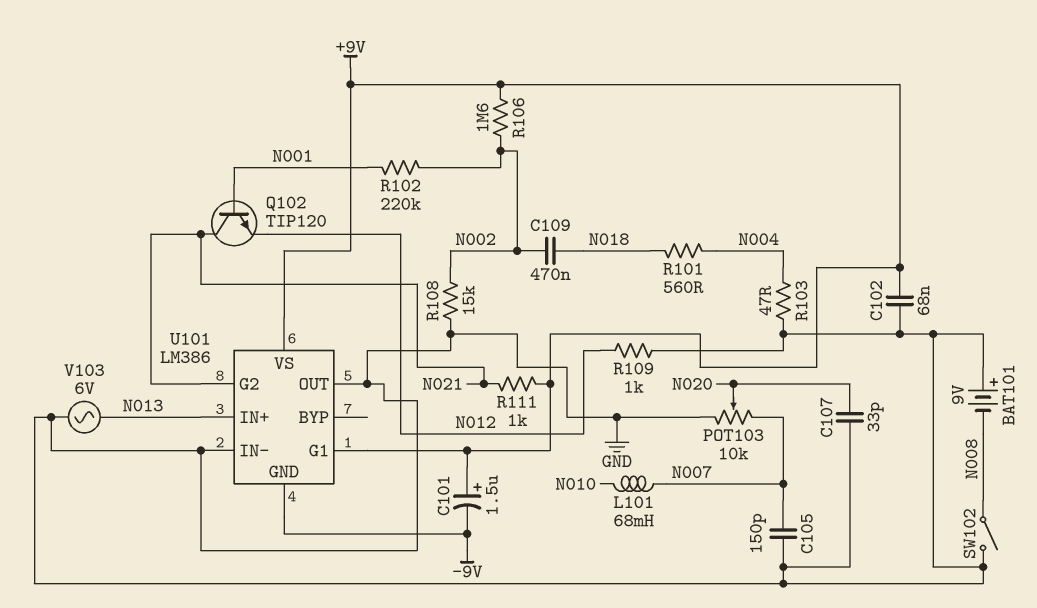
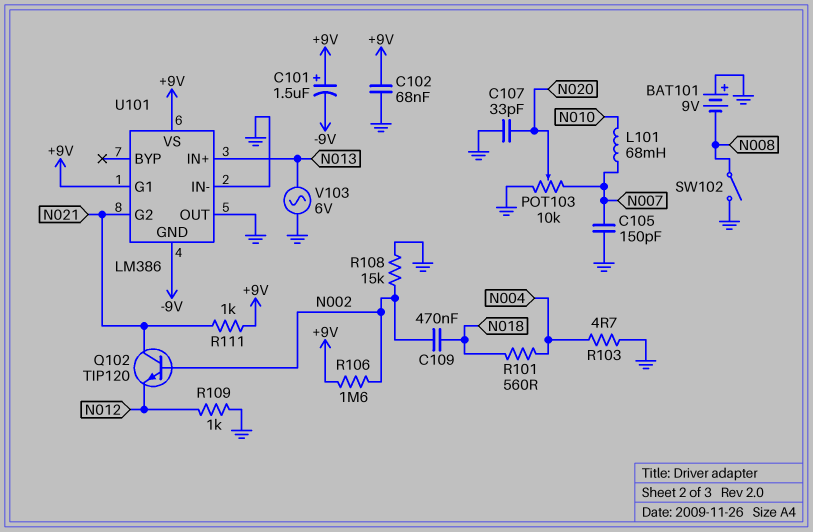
Q102: NPN TIP120 (B N001, C N021, E N012) -> NPN TIP120 (B N002, C N021, E N012)
R102: 220k (N001, N002) -> none
R103: 47 (GND, N004) -> 4.7 (GND, N004)

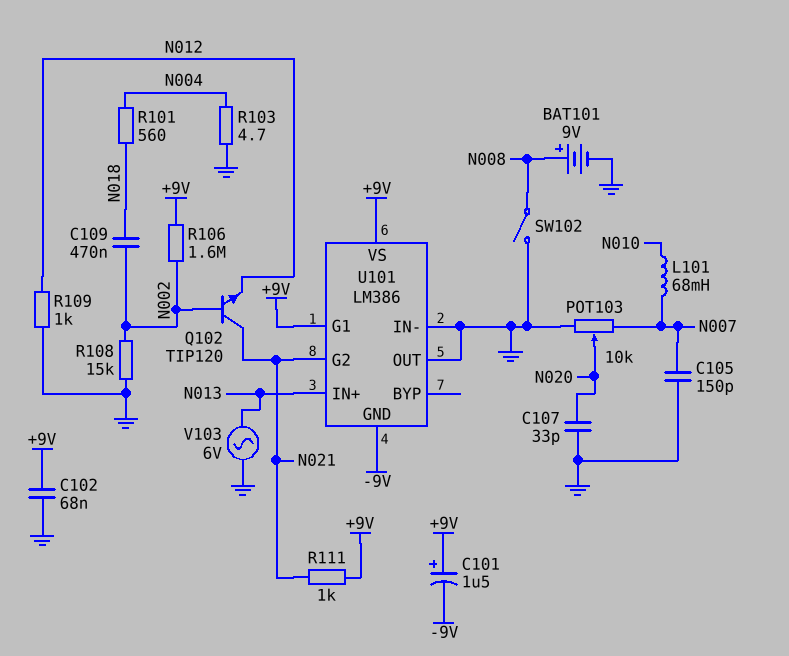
BAT101: 9V (plus GND, minus N008) -> 9V (plus N008, minus GND)

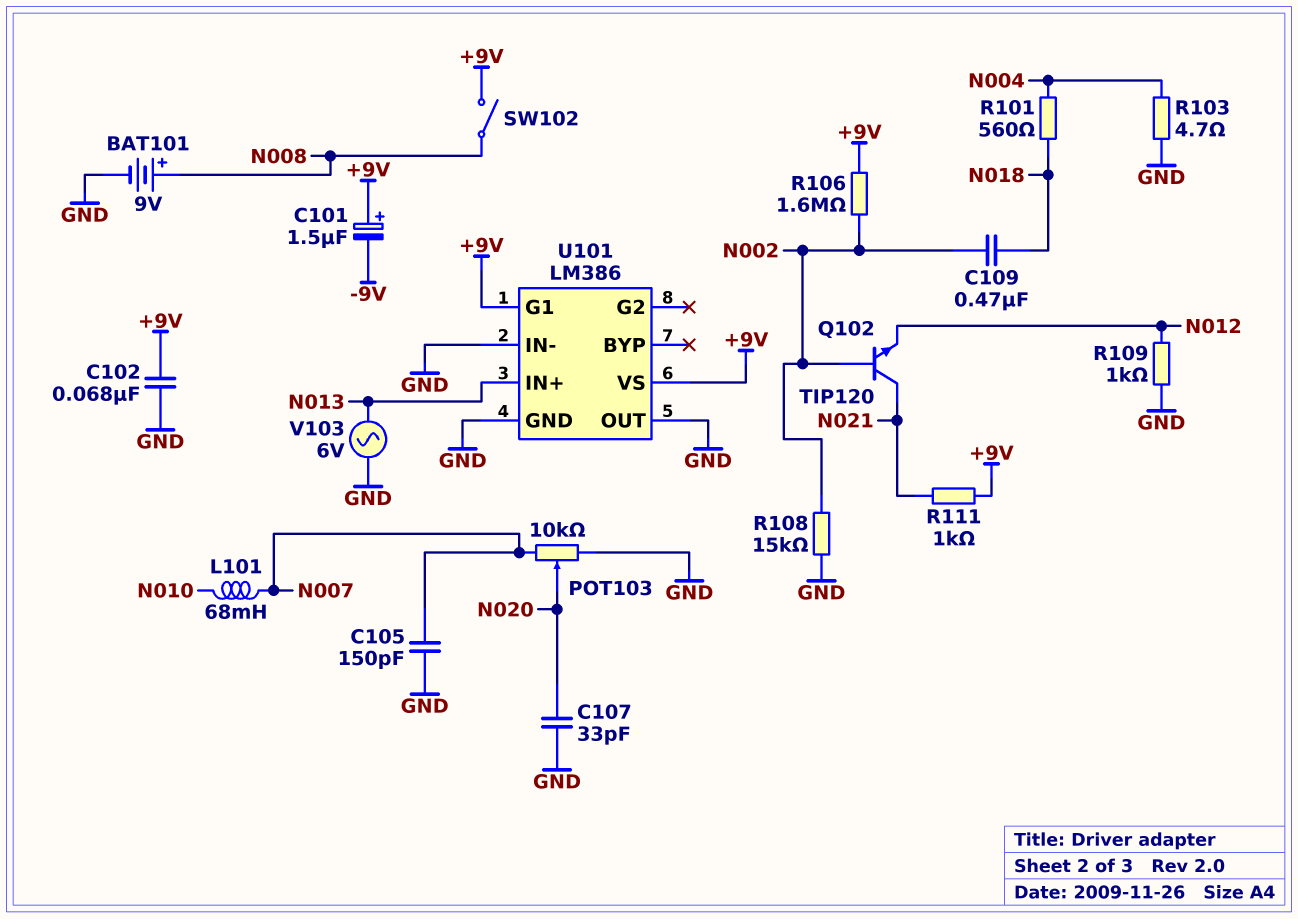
SW102: switch (GND, N008) -> switch (+9V, N008)
U101 pin G2: N021 -> none
U101 pin GND: -9V -> GND

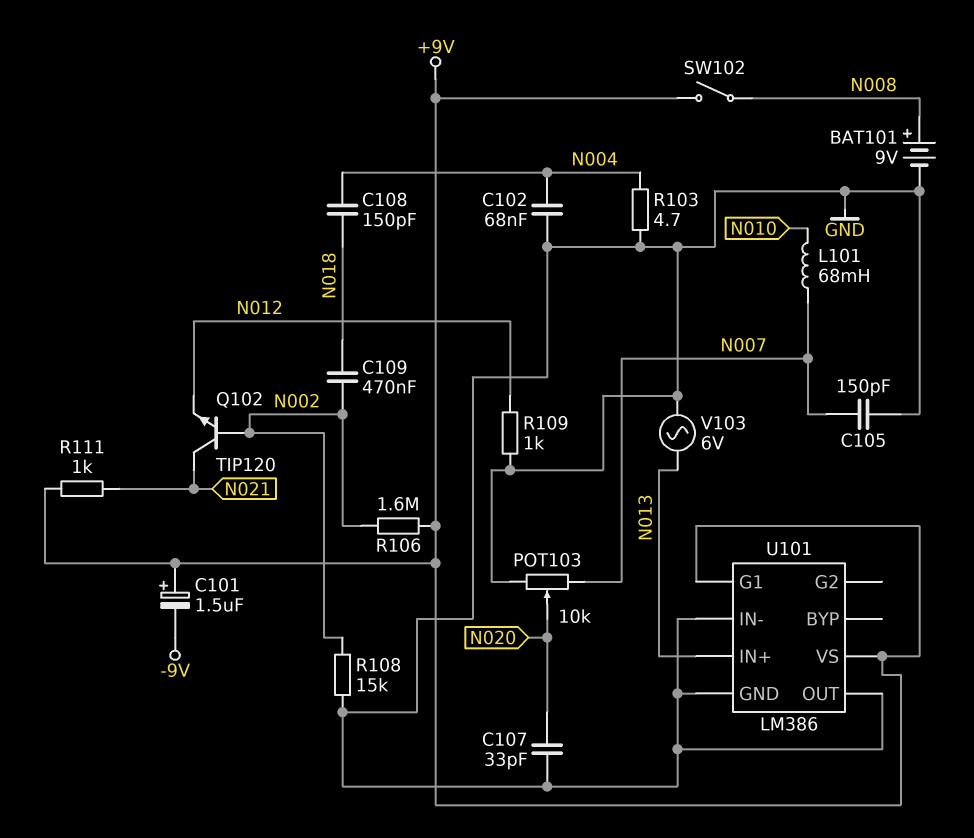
C102: 68nF (+9V, GND) -> 68nF (GND, N004)
C108: none -> 150pF (N004, N018)
R101: 560 (N004, N018) -> none

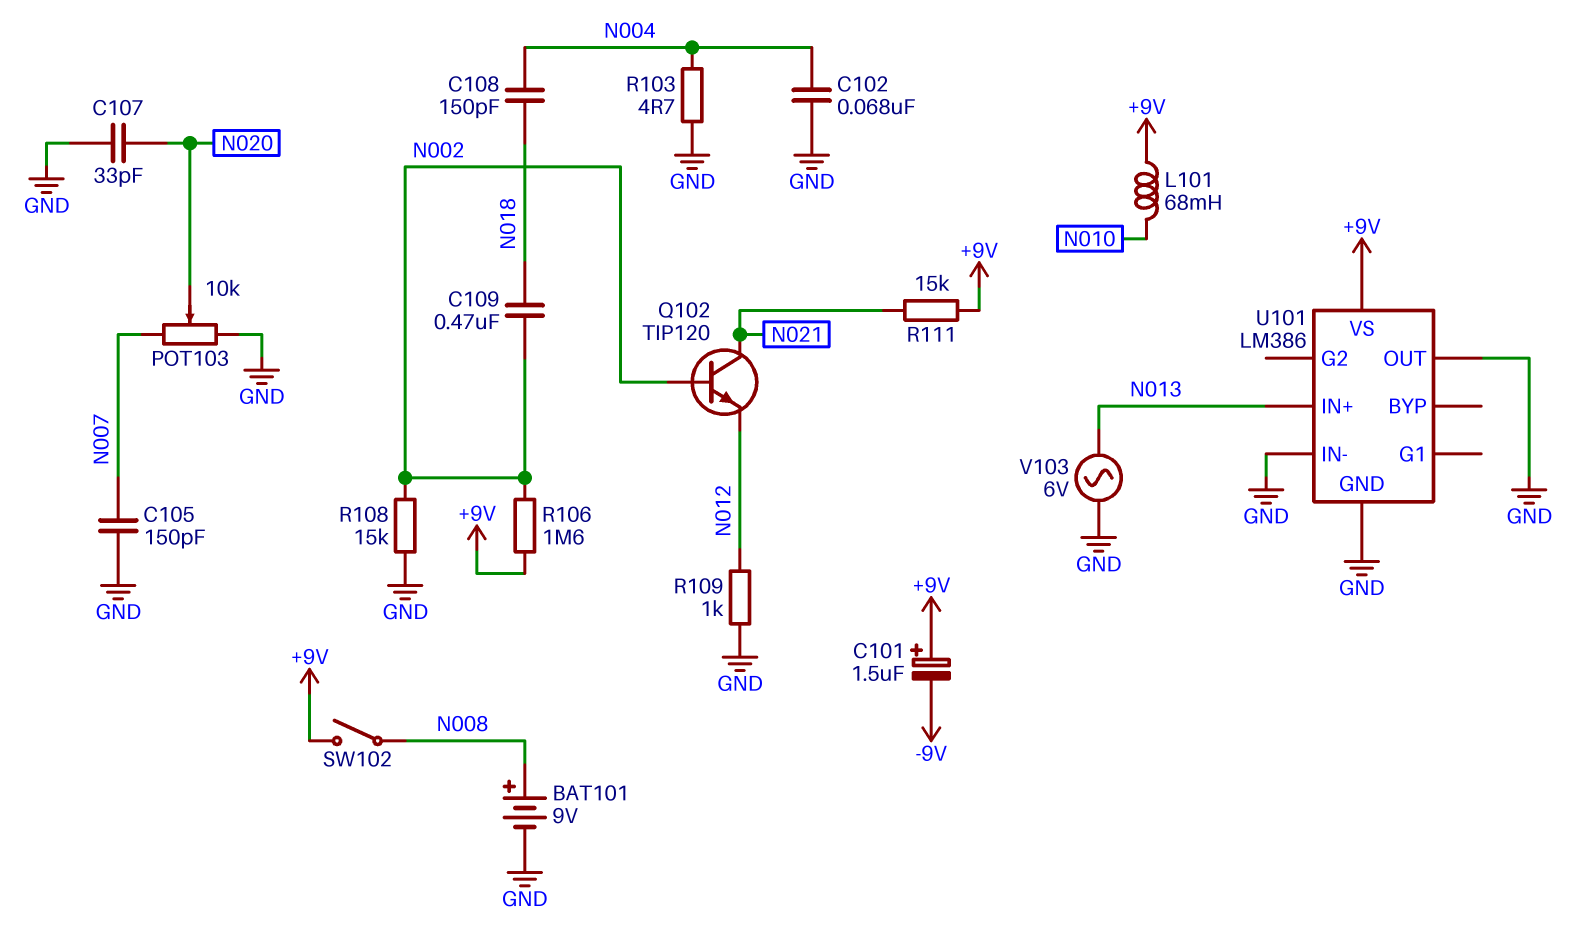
L101: 68mH (N007, N010) -> 68mH (+9V, N010)
R111: 1k (+9V, N021) -> 15k (+9V, N021)
U101 pin G1: +9V -> none

